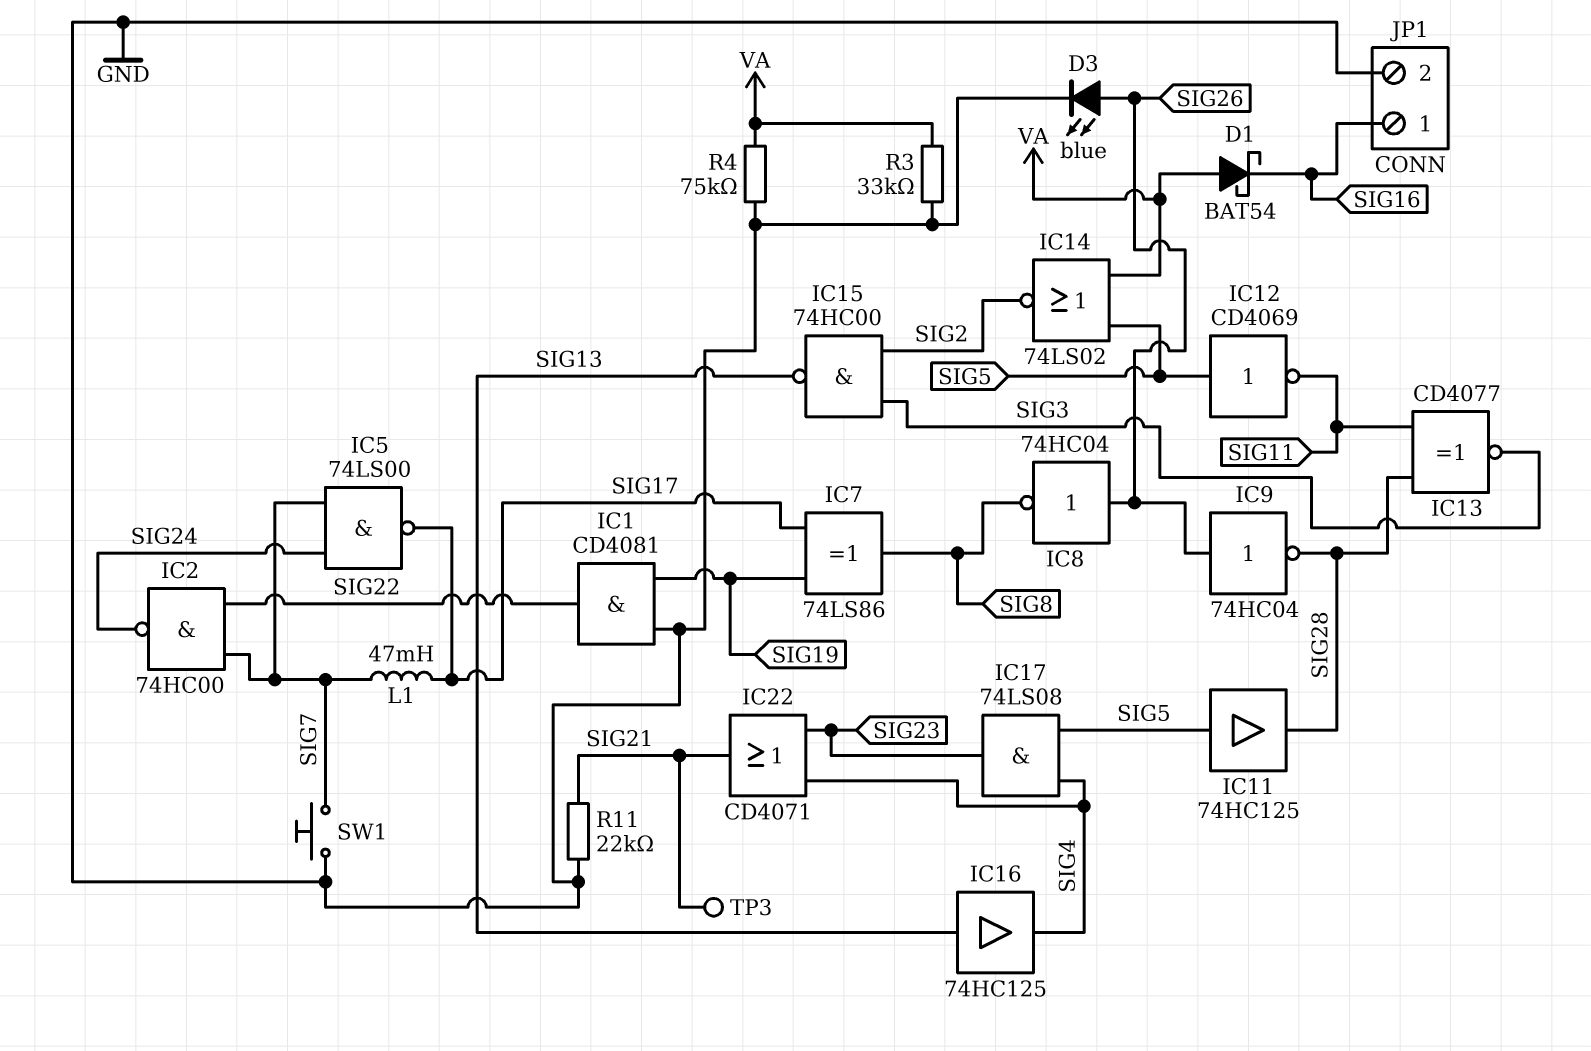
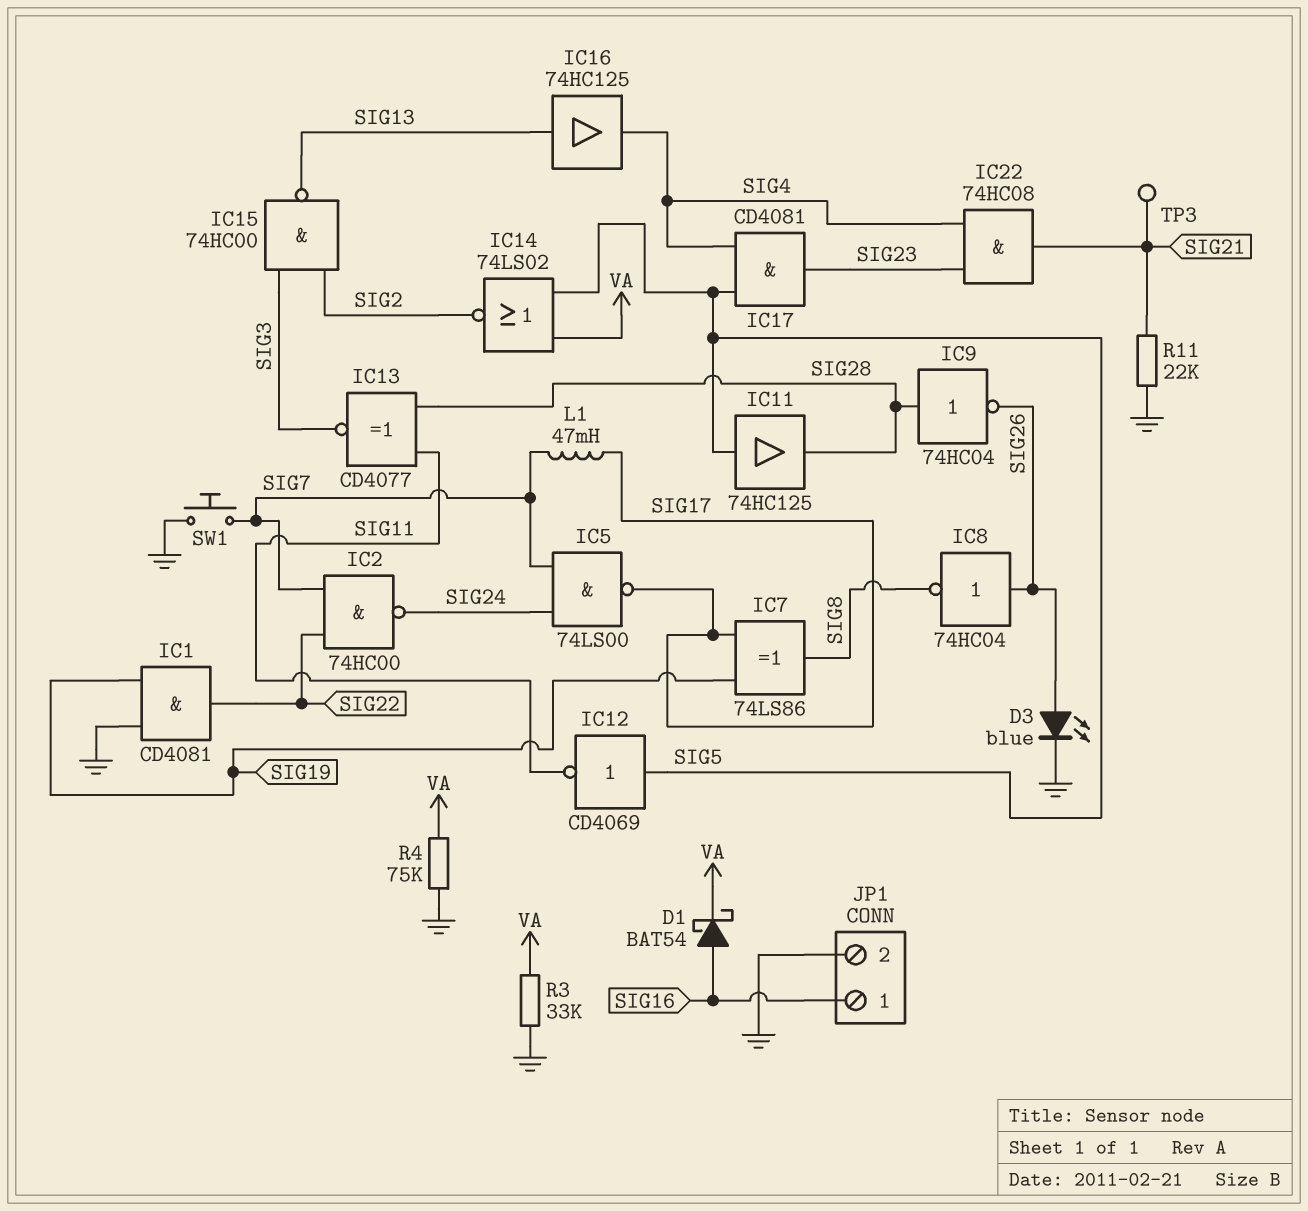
D1: schottky BAT54 (A VA, K SIG16) -> schottky BAT54 (A SIG16, K VA)
IC9: NOT 74HC04 (in SIG26, out SIG28) -> NOT 74HC04 (in SIG28, out SIG26)
IC17: AND 74LS08 (in SIG4, in SIG5, out SIG23) -> AND CD4081 (in SIG4, in SIG5, out SIG23)
IC22: OR CD4071 (in SIG4, in SIG23, out SIG21) -> AND 74HC08 (in SIG4, in SIG23, out SIG21)

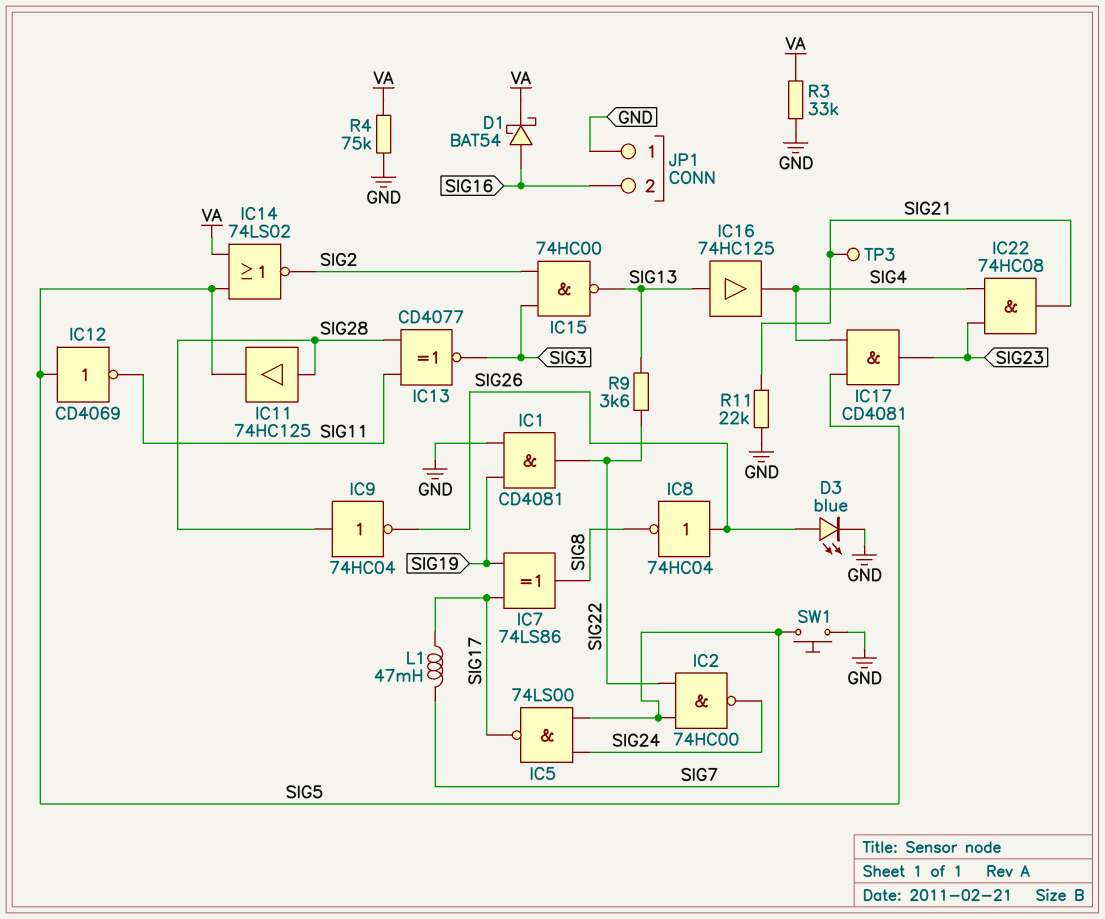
IC11: buffer 74HC125 (in SIG5, out SIG28) -> buffer 74HC125 (in SIG28, out SIG5)
JP1 pin 1: SIG16 -> GND
JP1 pin 2: GND -> SIG16
R9: none -> 3.6k (SIG13, SIG22)

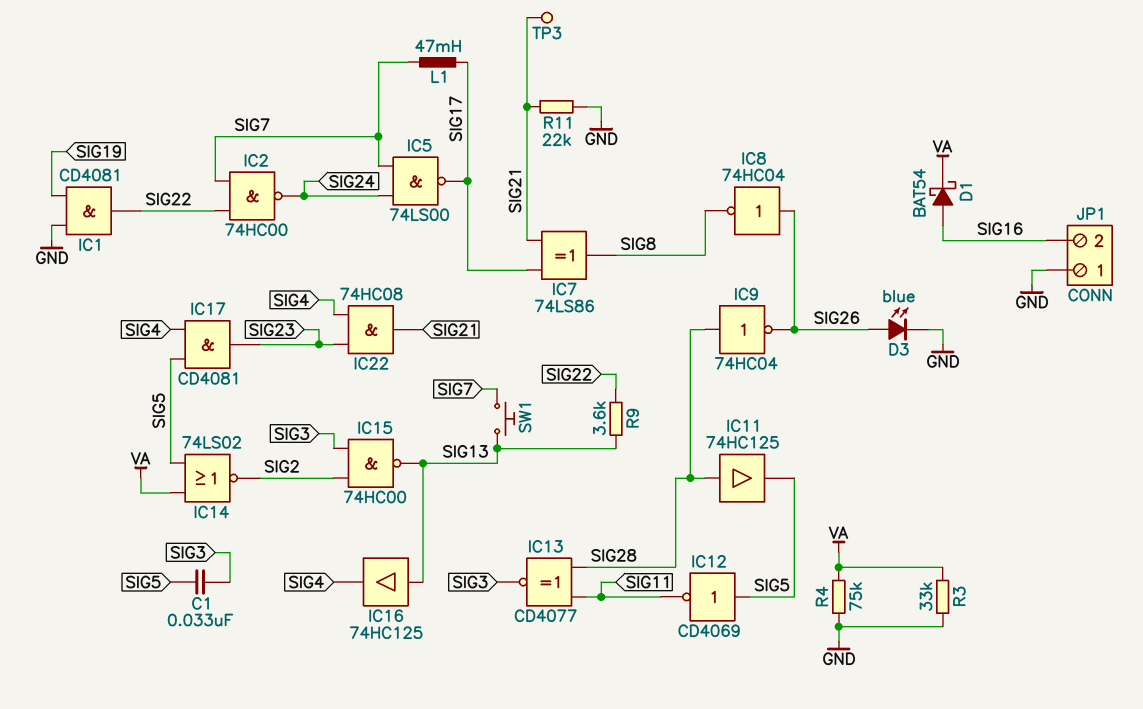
C1: none -> 33nF (SIG3, SIG5)
IC7: XOR 74LS86 (in SIG17, in SIG19, out SIG8) -> XOR 74LS86 (in SIG17, in SIG21, out SIG8)
SW1: button (GND, SIG7) -> button (SIG7, SIG13)

